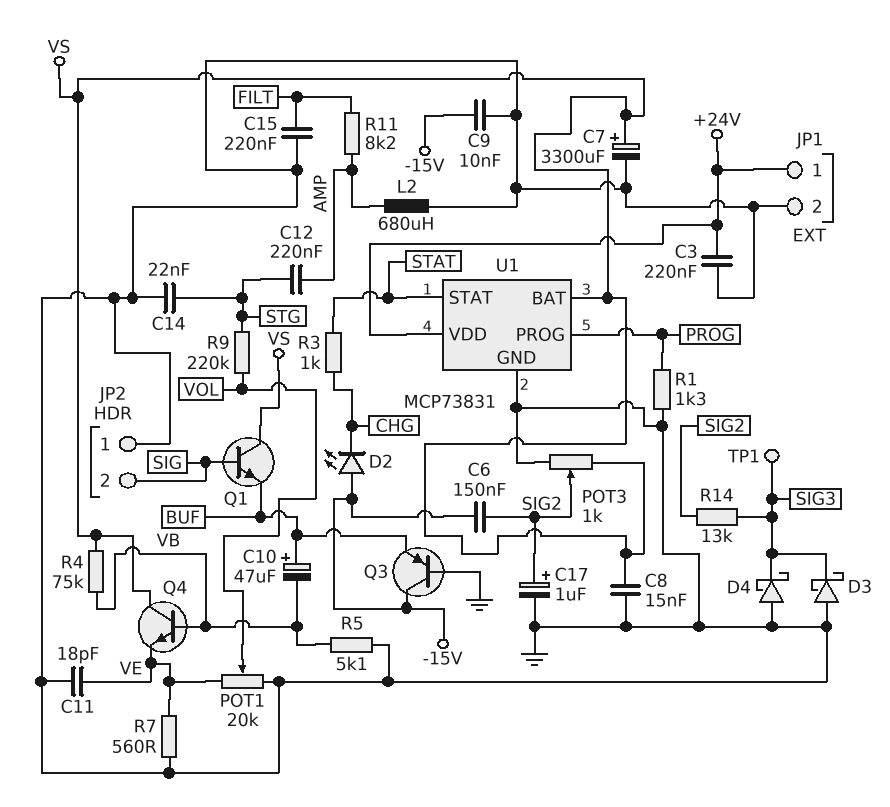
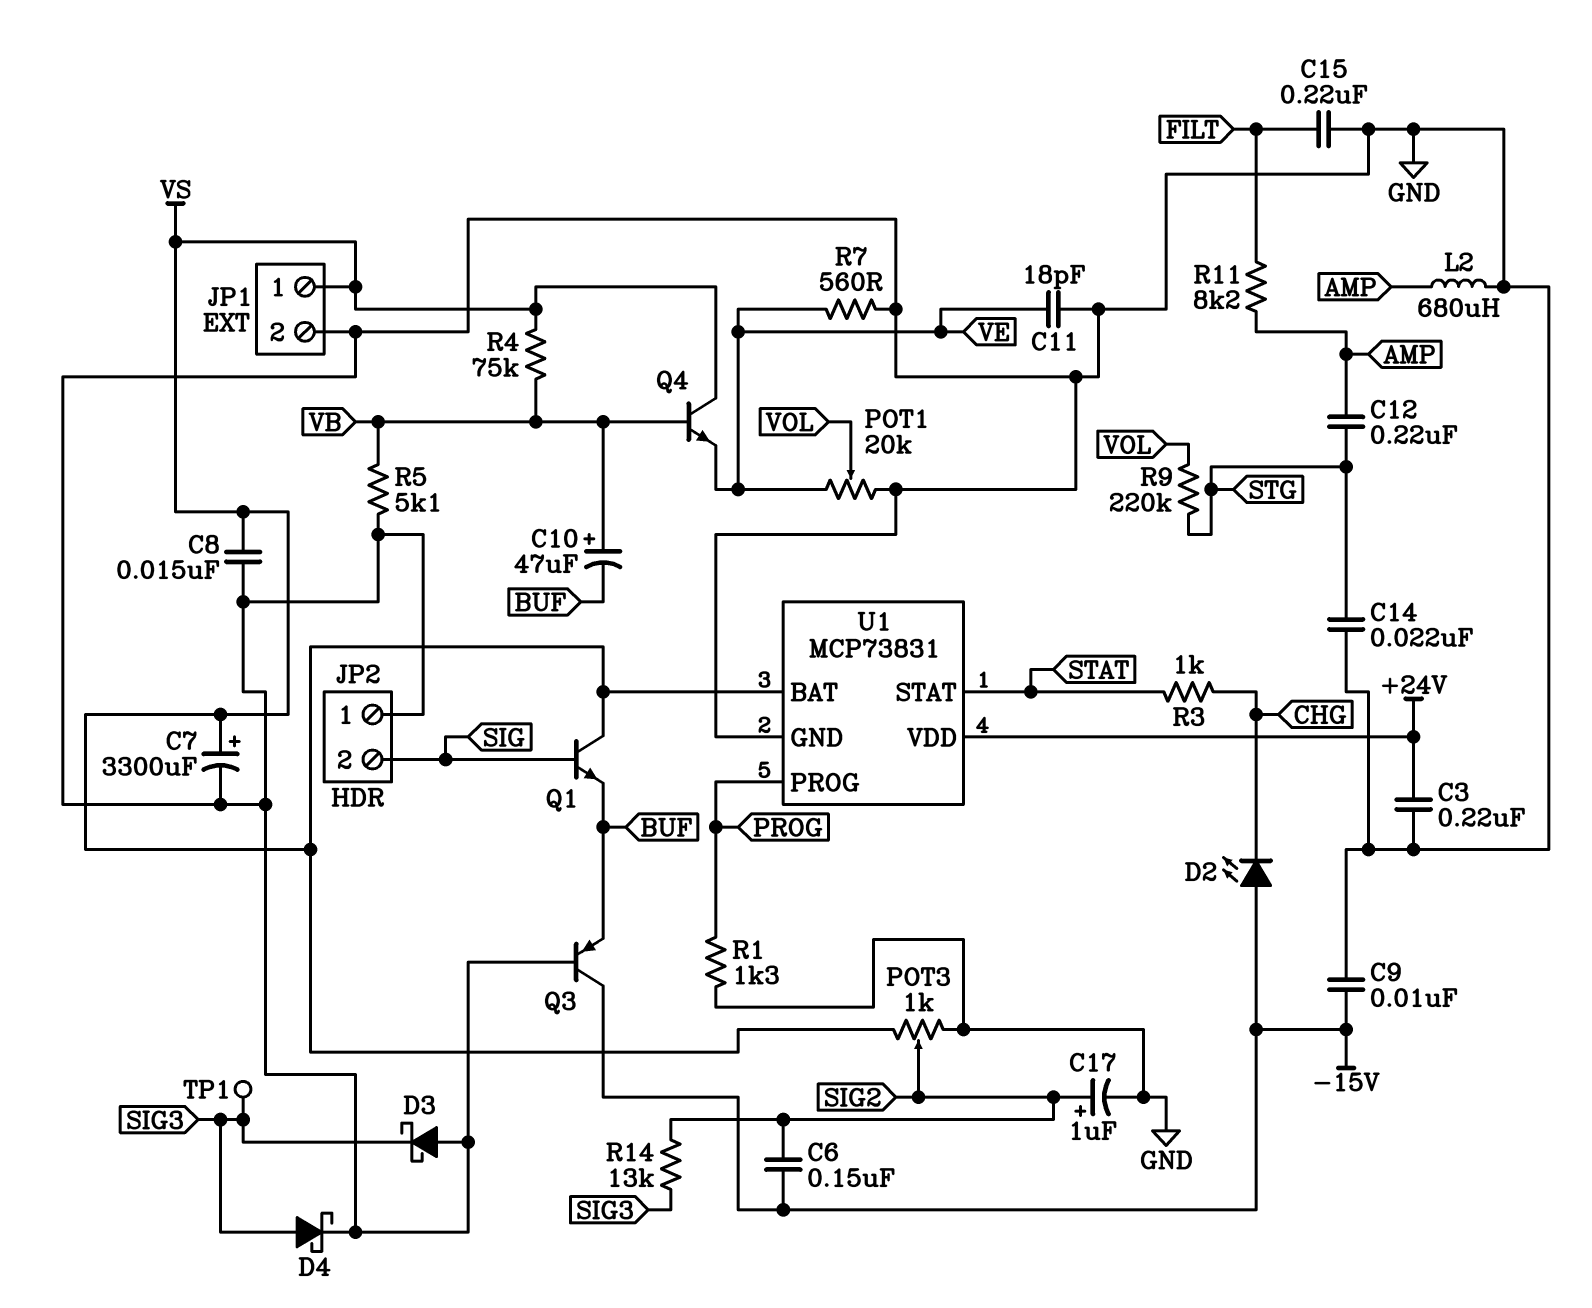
C10: 47uF (plus BUF, minus VB) -> 47uF (plus VB, minus BUF)
D4: schottky (A GND, K SIG3) -> schottky (A SIG3, K GND)
JP1 pin 1: +24V -> VS

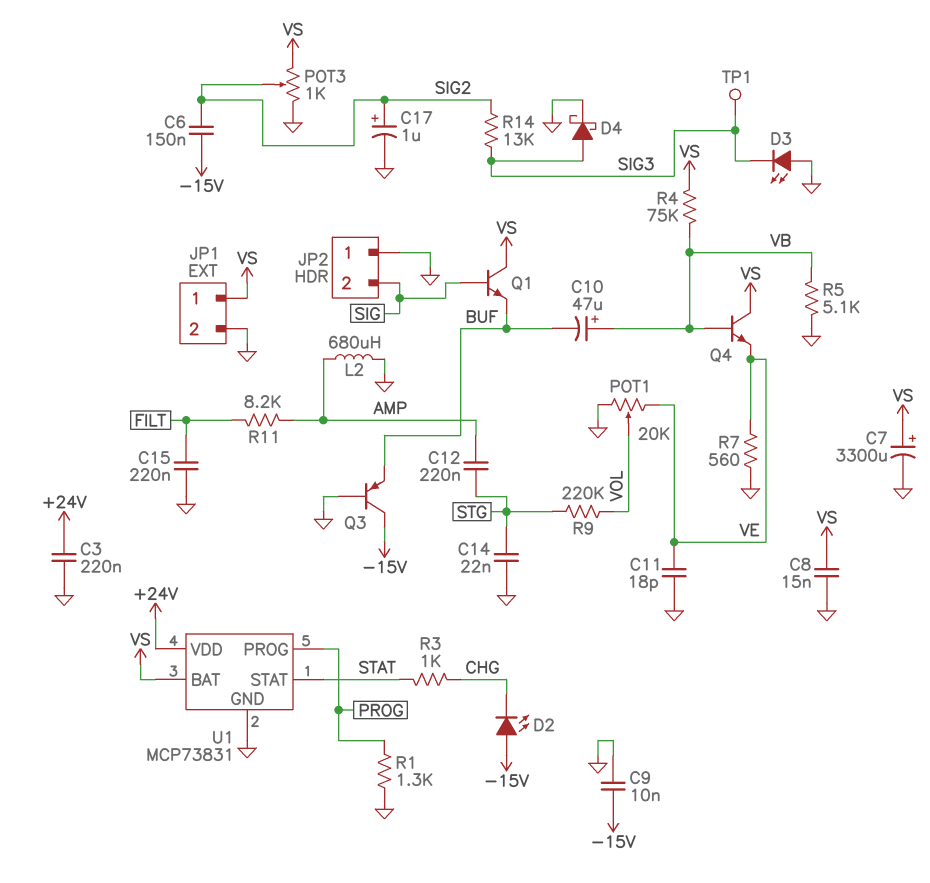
D3: schottky (A GND, K SIG3) -> LED (A GND, K SIG3)

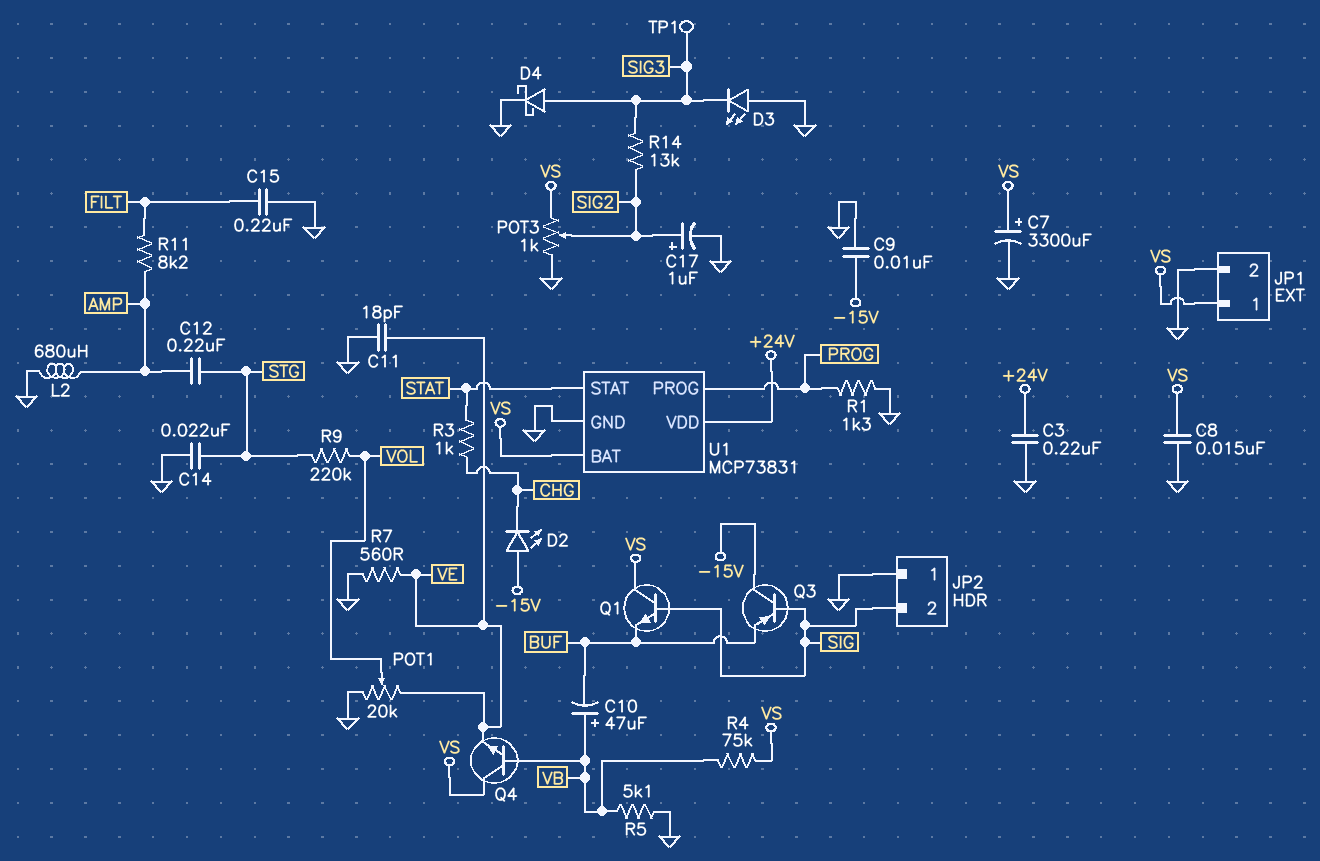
C6: 150nF (-15V, SIG2) -> none
Q3: PNP (B GND, C -15V, E BUF) -> PNP (B SIG, C -15V, E BUF)

